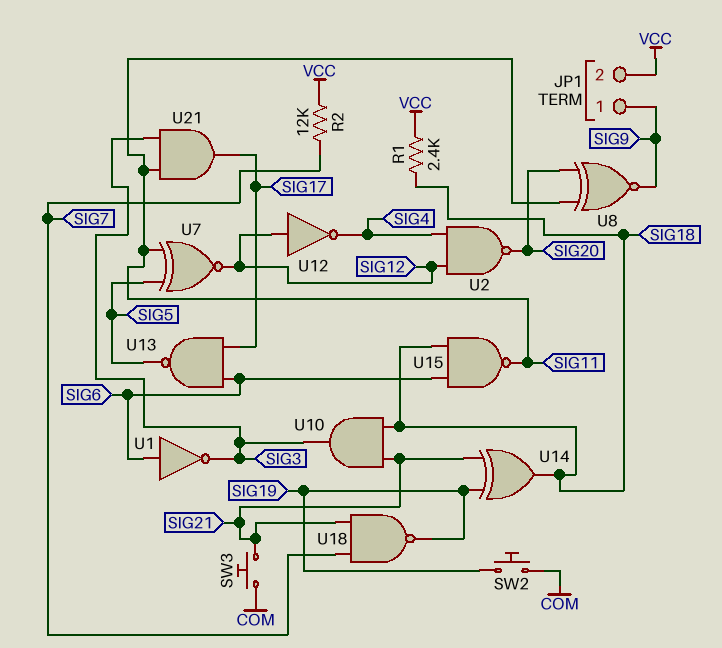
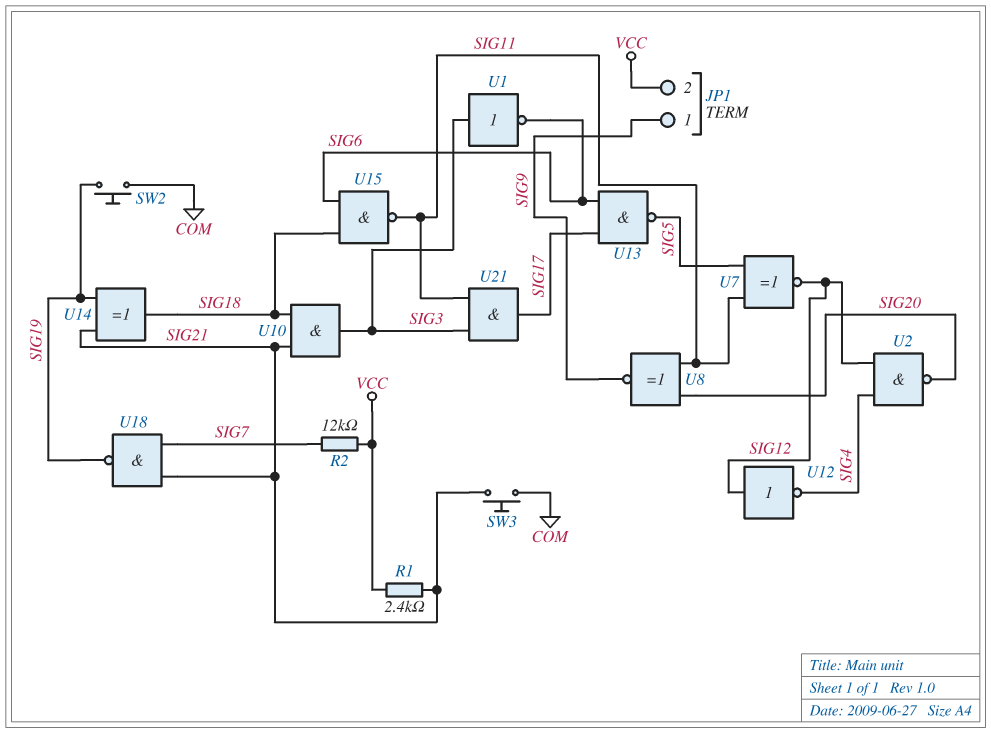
R1: 2.4k (SIG18, VCC) -> 2.4k (SIG21, VCC)
U1: NOT (in SIG6, out SIG3) -> NOT (in SIG3, out SIG6)

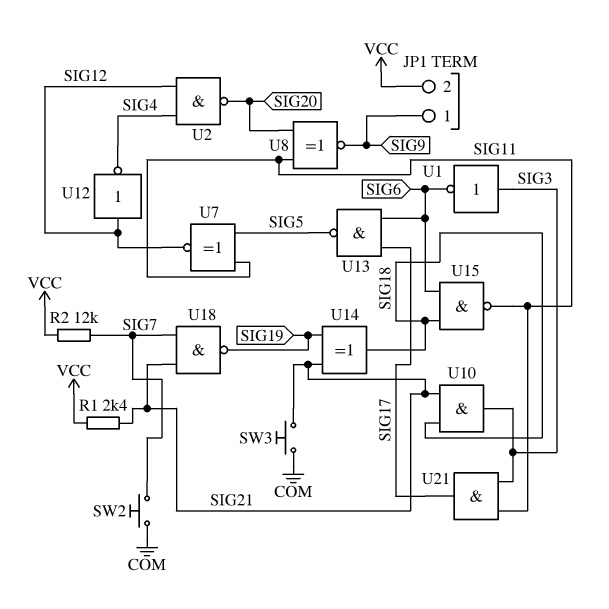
SW2: button (COM, SIG19) -> button (COM, SIG7)

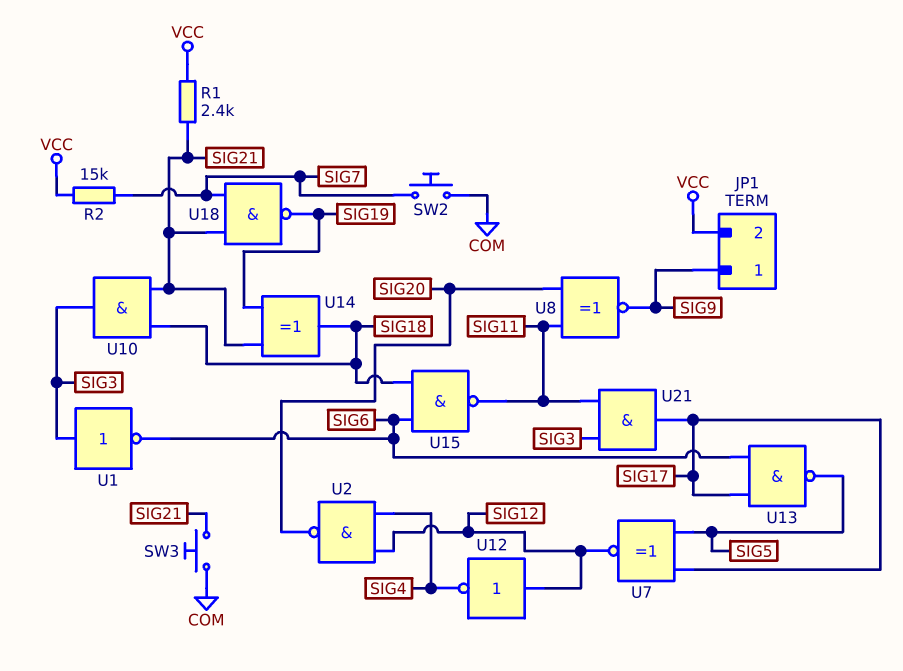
R2: 12k (SIG7, VCC) -> 15k (SIG7, VCC)
U7: XNOR (in SIG5, in SIG11, out SIG12) -> XNOR (in SIG5, in SIG17, out SIG12)

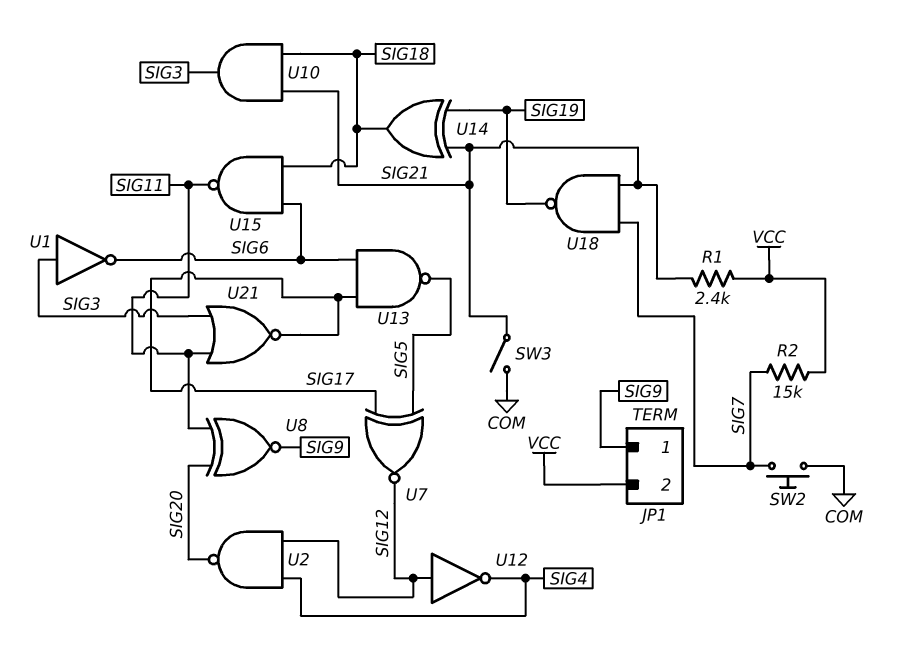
SW3: button (COM, SIG21) -> switch (COM, SIG21)
U21: AND (in SIG3, in SIG11, out SIG17) -> NOR (in SIG3, in SIG11, out SIG17)

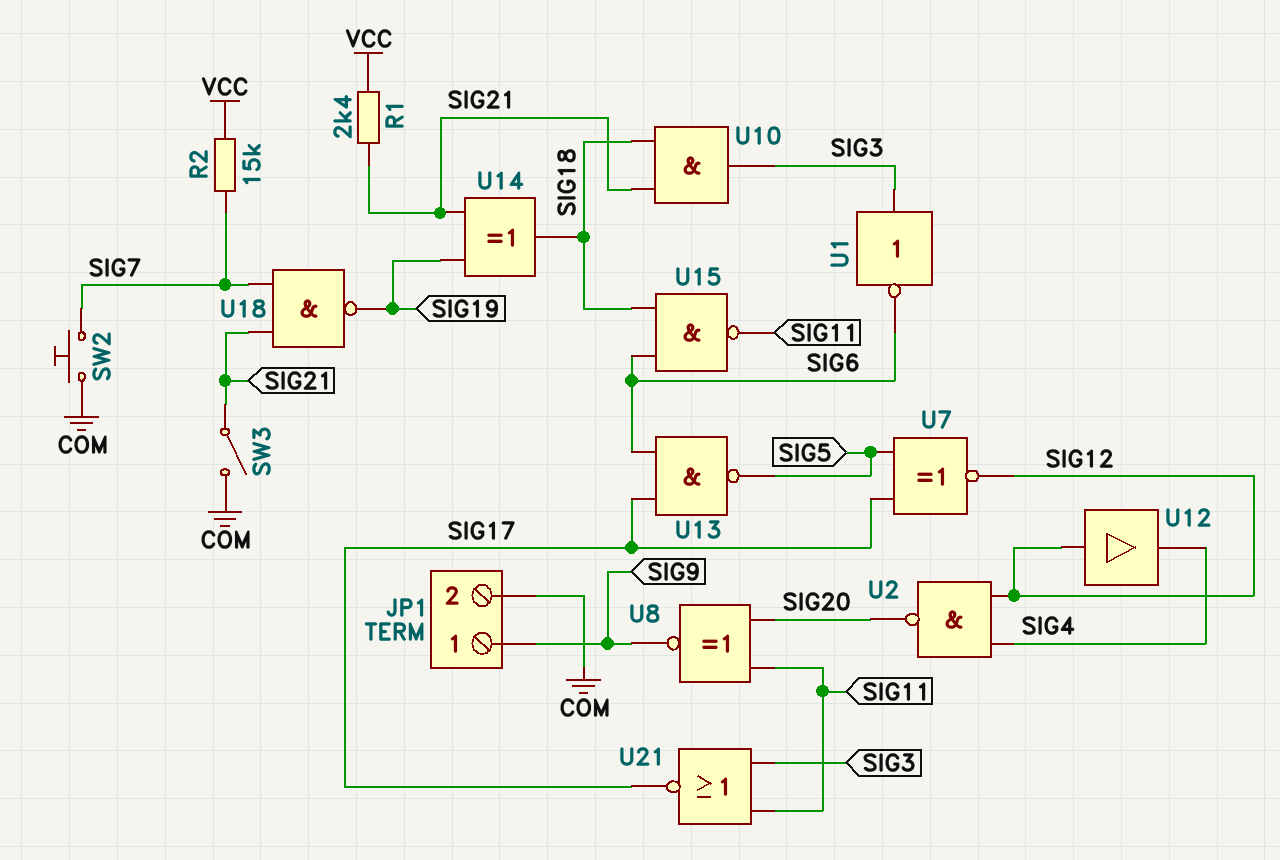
JP1 pin 2: VCC -> COM
U12: NOT (in SIG12, out SIG4) -> buffer (in SIG12, out SIG4)

